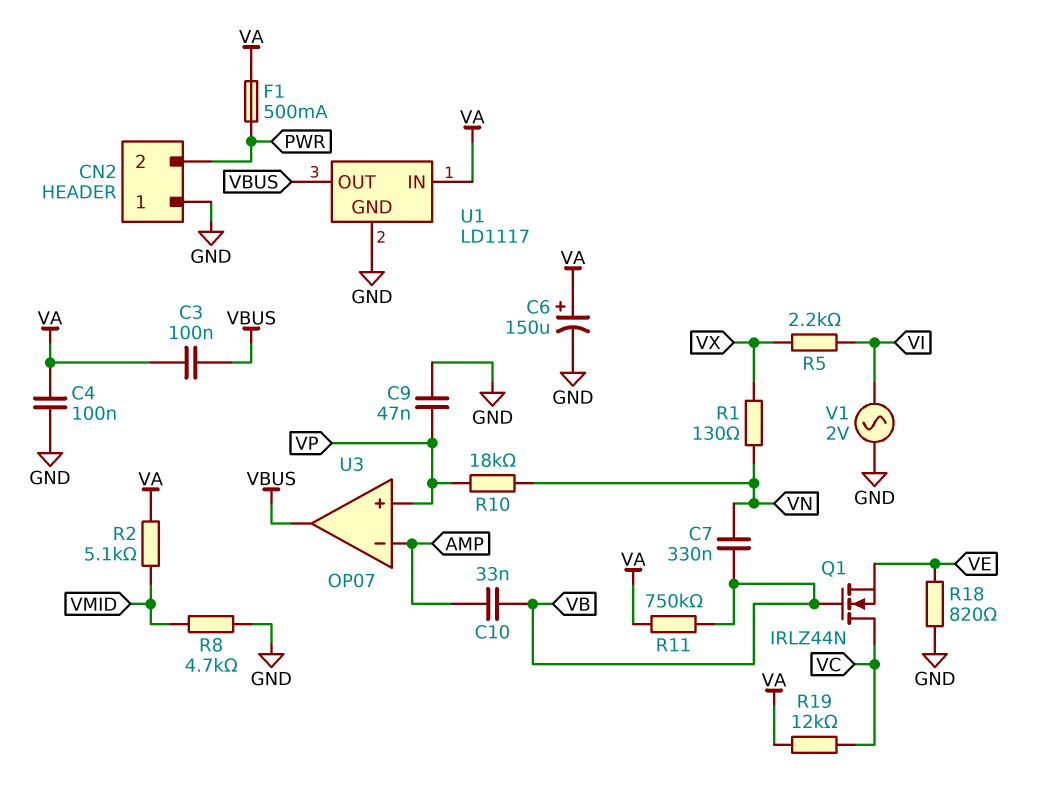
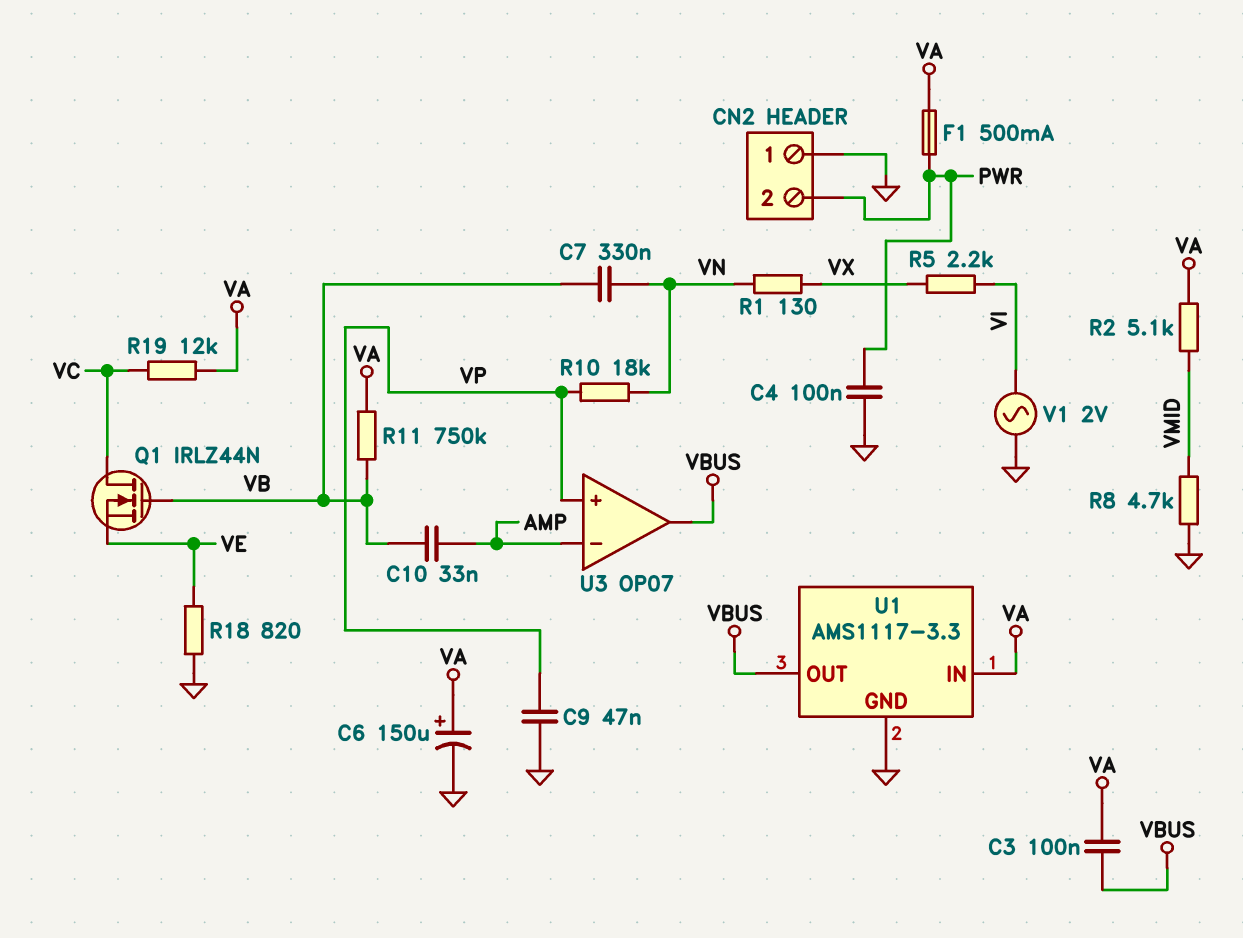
C4: 100nF (GND, VA) -> 100nF (GND, PWR)
U1: LD1117 -> AMS1117-3.3

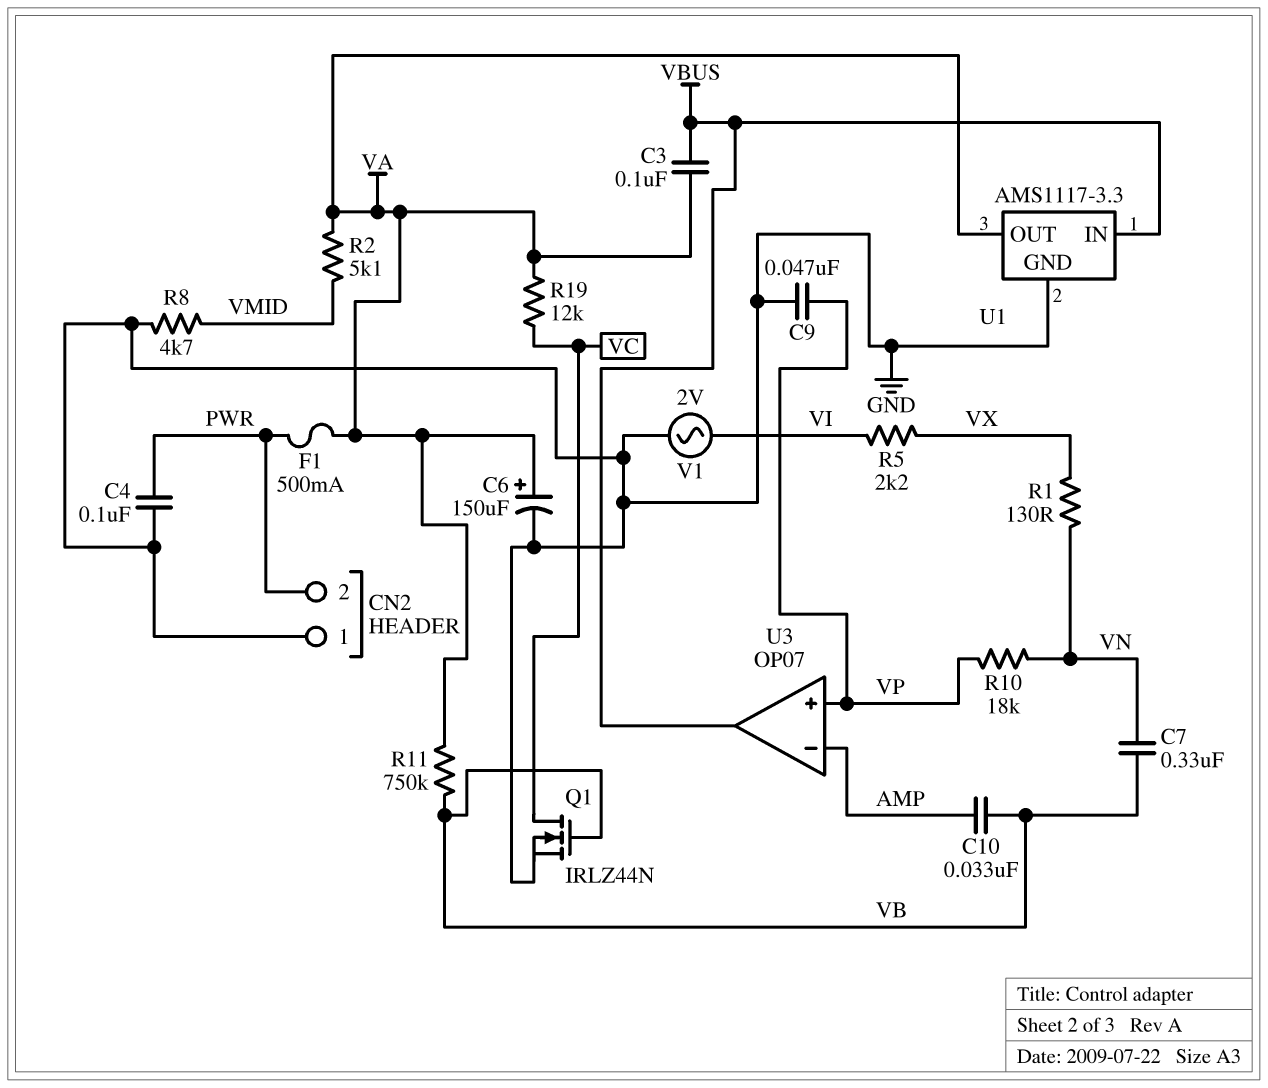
Q1: NMOS IRLZ44N (G VB, D VC, S VE) -> NMOS IRLZ44N (G VB, D VC, S GND)
R18: 820 (GND, VE) -> none
U1 pin IN: VA -> VBUS
U1 pin OUT: VBUS -> VA

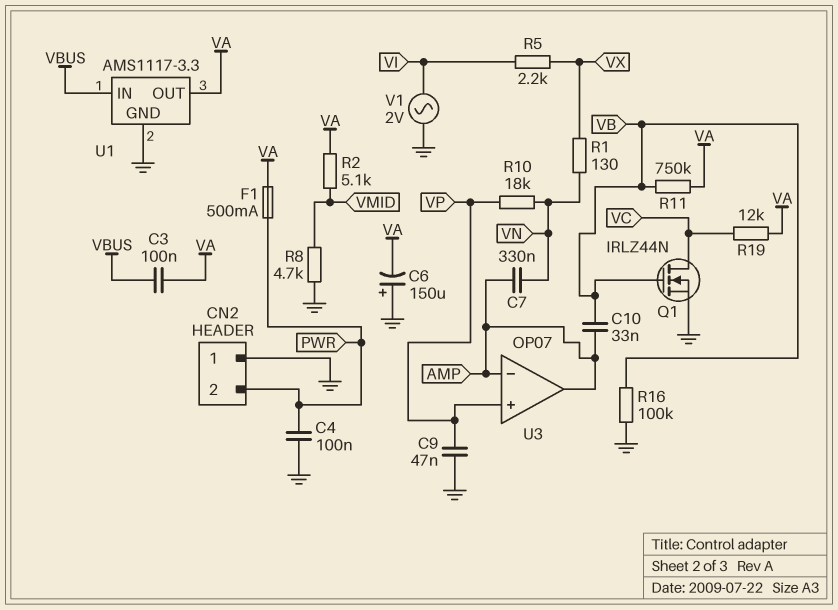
C6: 150uF (plus VA, minus GND) -> 150uF (plus GND, minus VA)
C7: 330nF (VB, VN) -> 330nF (AMP, VN)
R16: none -> 100k (GND, VB)
U3 pin out: VBUS -> AMP

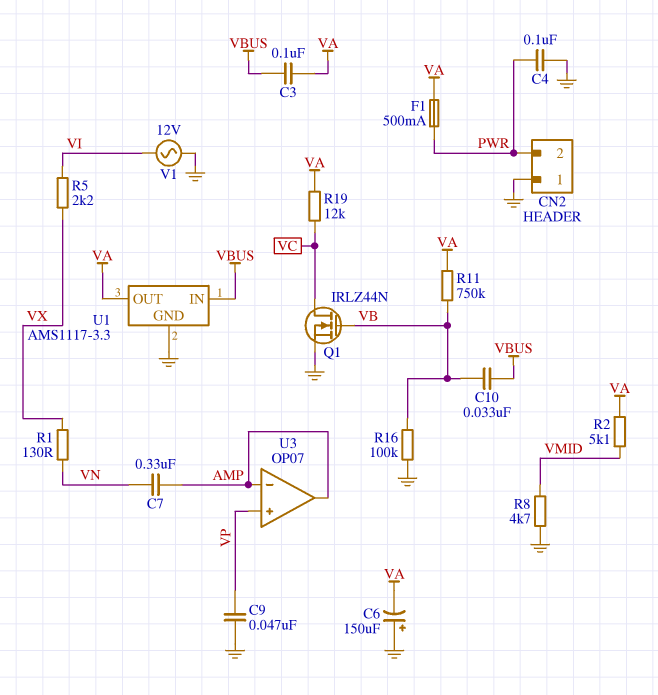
C10: 33nF (AMP, VB) -> 33nF (VB, VBUS)
R10: 18k (VN, VP) -> none
V1: AC 2V (GND, VI) -> AC 12V (GND, VI)

